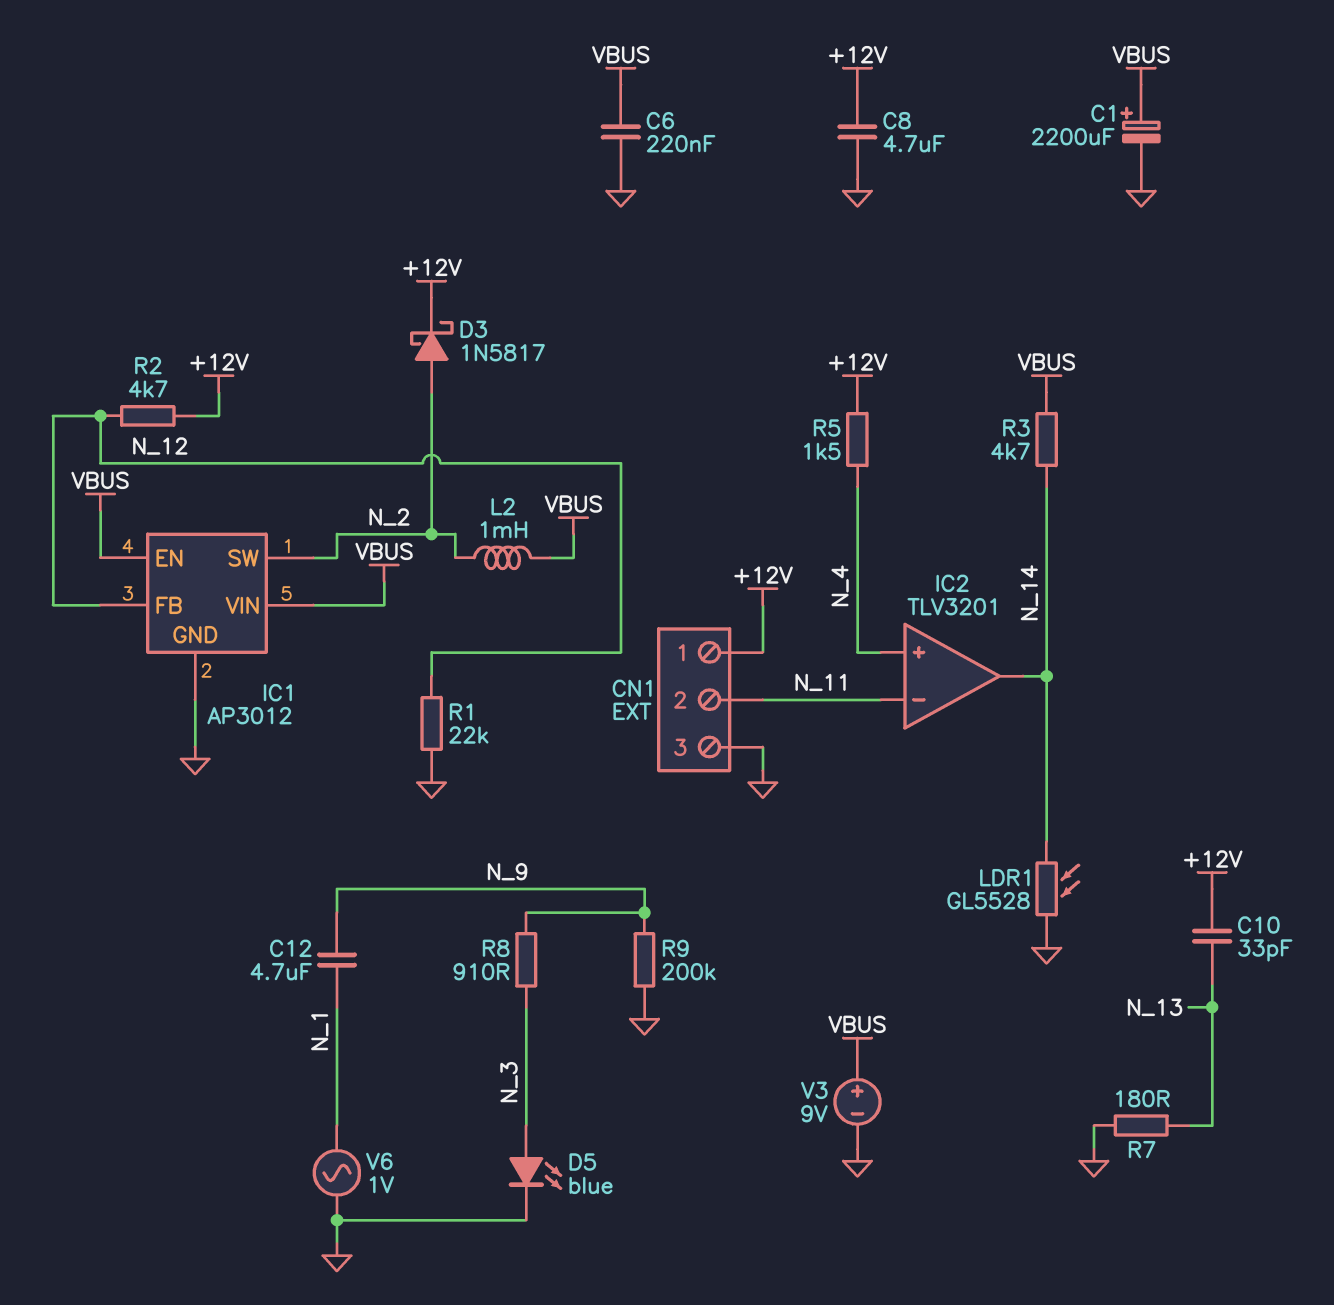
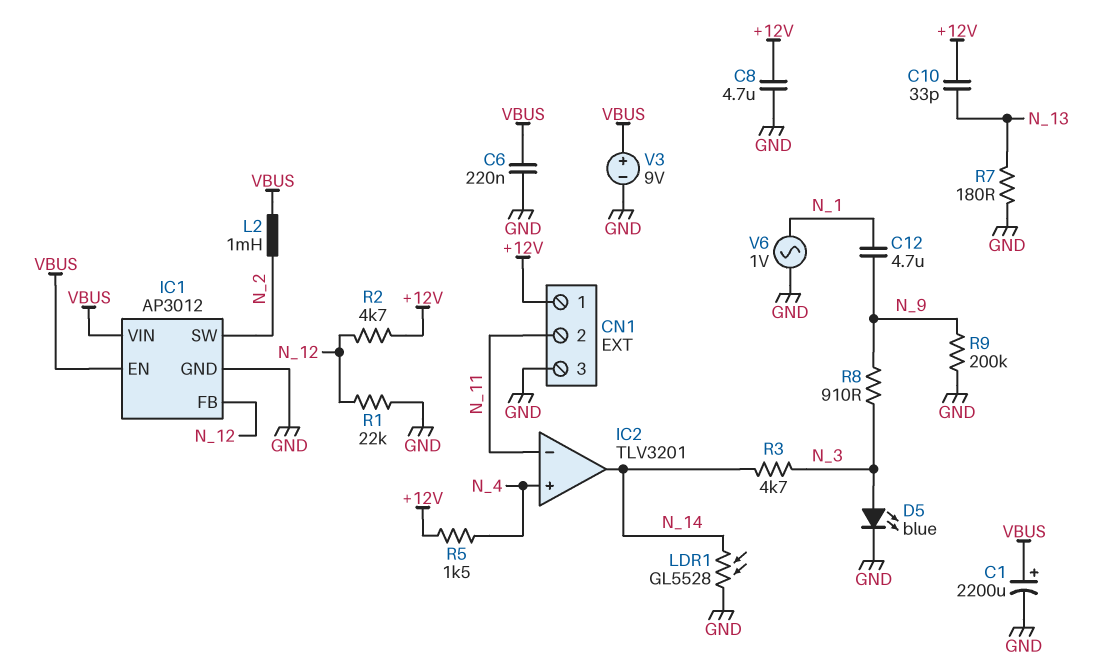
D3: schottky 1N5817 (A N_2, K +12V) -> none
R3: 4.7k (N_14, VBUS) -> 4.7k (N_3, N_14)

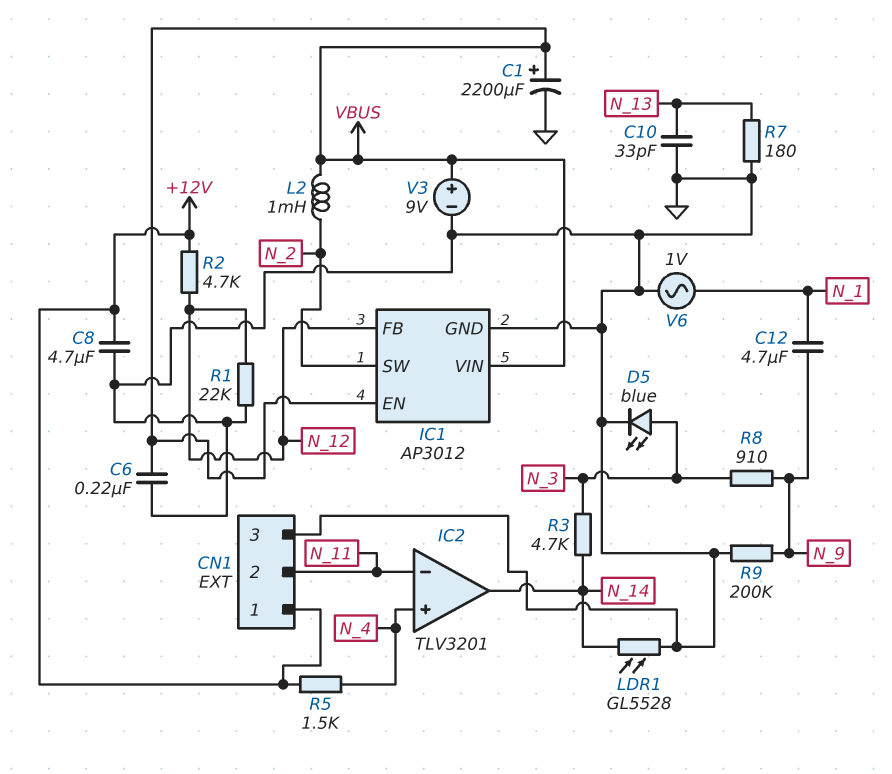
C10: 33pF (+12V, N_13) -> 33pF (GND, N_13)

